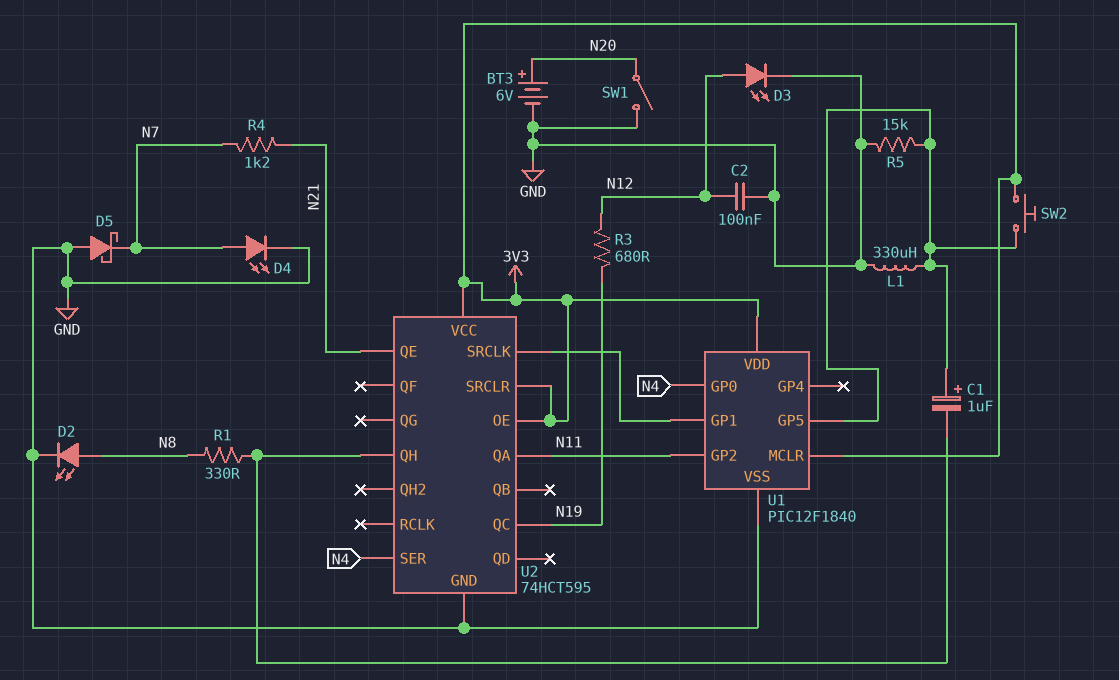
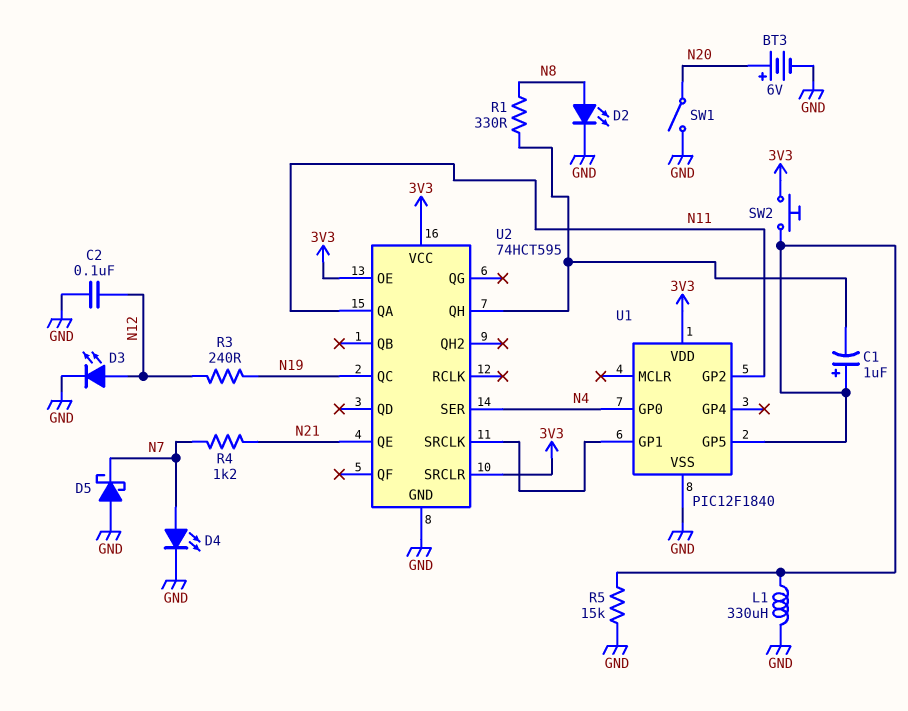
R3: 680 (N12, N19) -> 240 (N12, N19)
U1 pin MCLR: 3V3 -> none

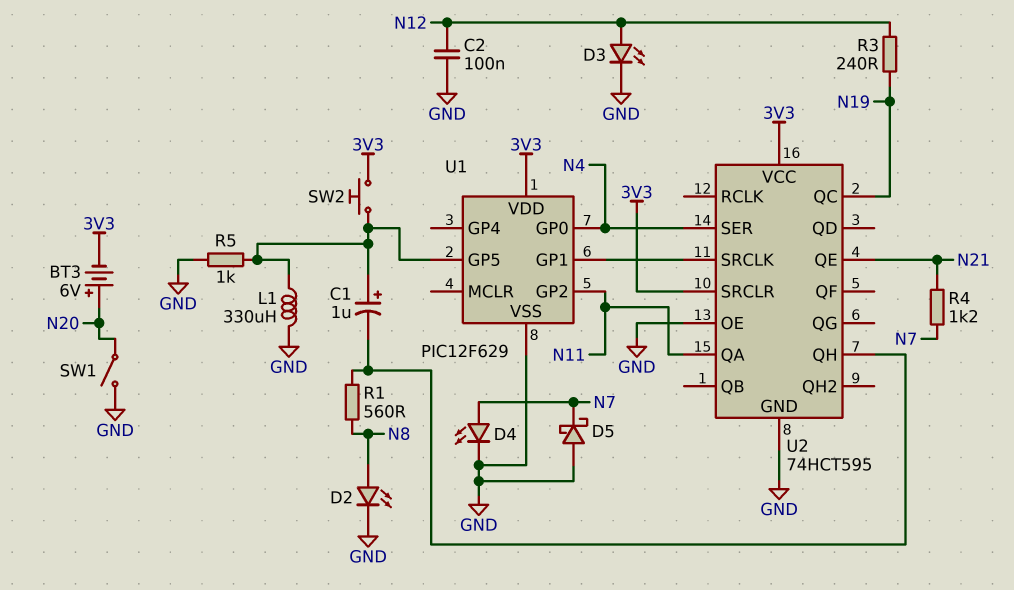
BT3: 6V (plus N20, minus GND) -> 6V (plus N20, minus 3V3)
R1: 330 (N8, U2/QH) -> 560 (N8, U2/QH)
R5: 15k (GND, U1/GP5) -> 1k (GND, U1/GP5)
U1: PIC12F1840 -> PIC12F629
U2 pin OE: 3V3 -> GND

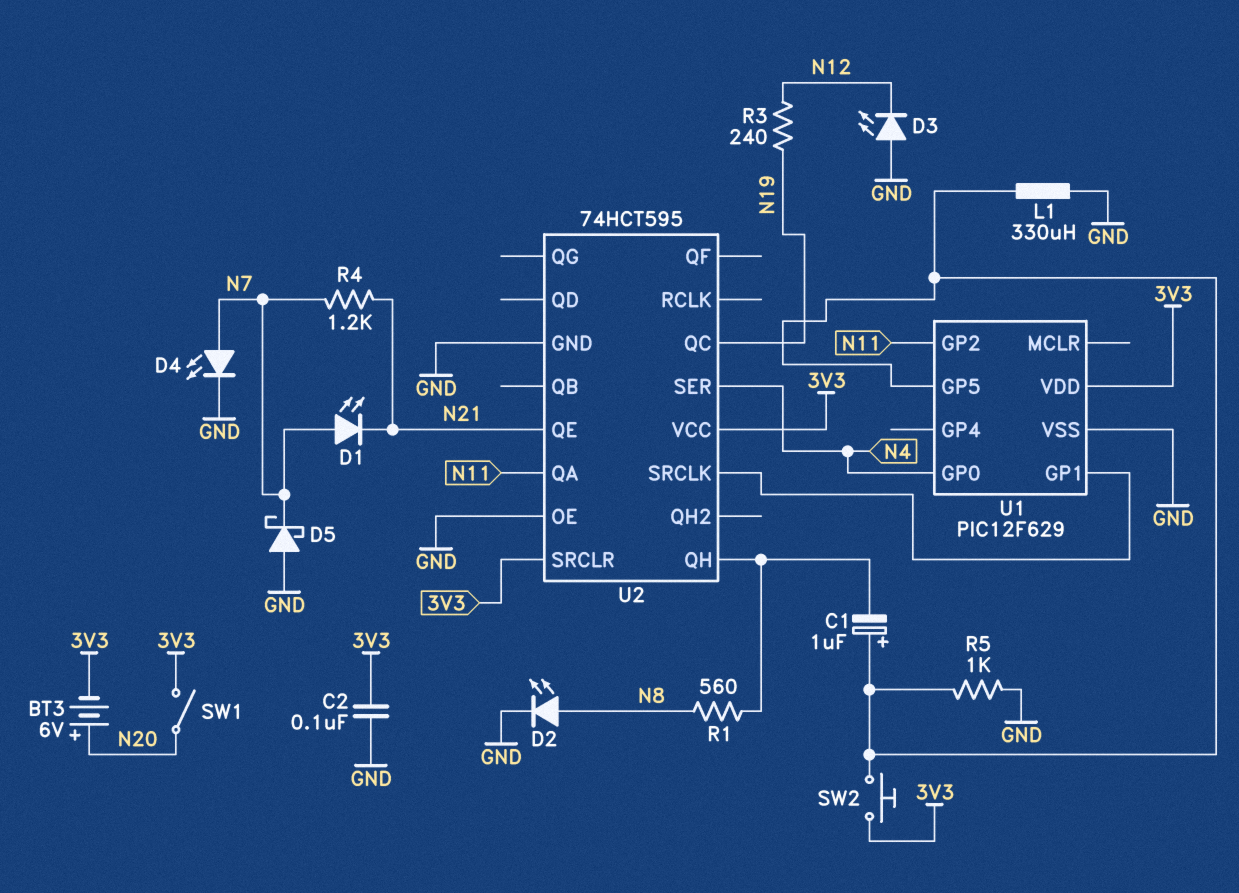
C2: 100nF (GND, N12) -> 100nF (3V3, GND)
D1: none -> LED (A N7, K N21)
D3: LED (A N12, K GND) -> LED (A GND, K N12)
SW1: switch (GND, N20) -> switch (3V3, N20)

